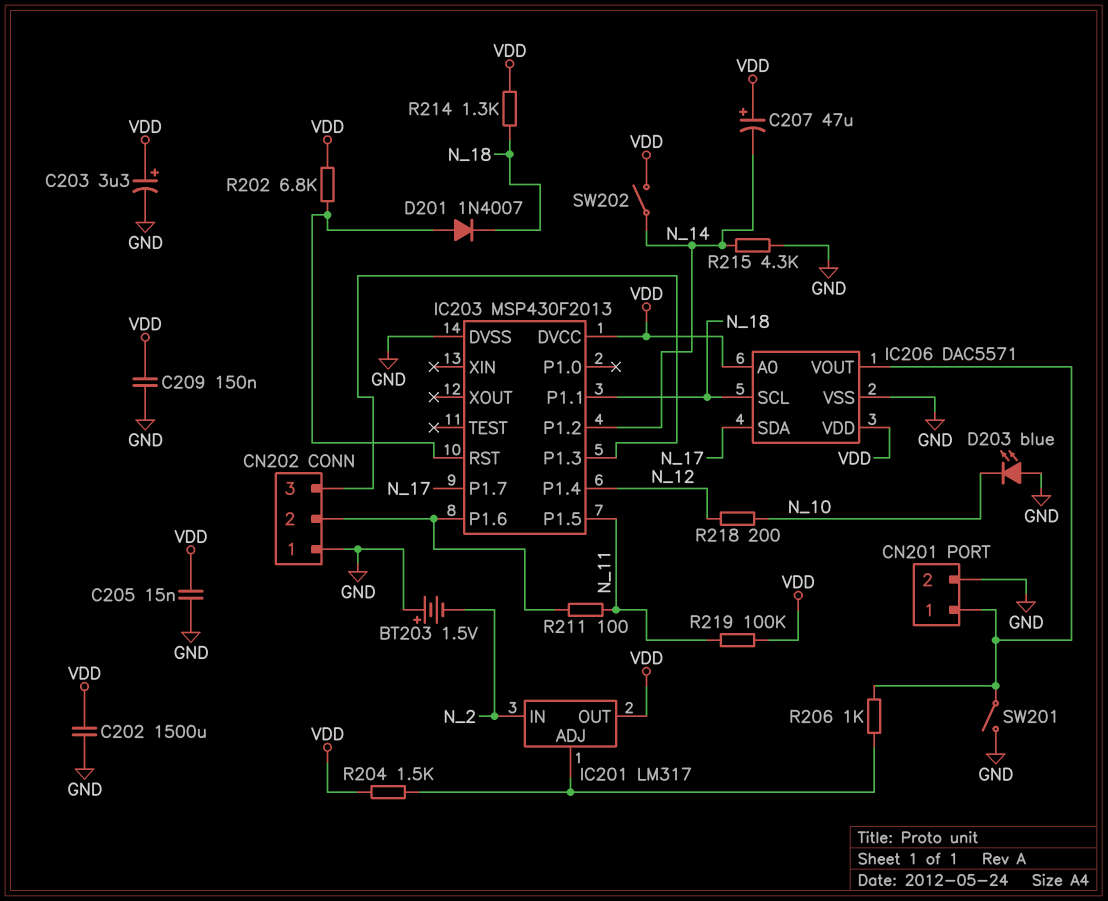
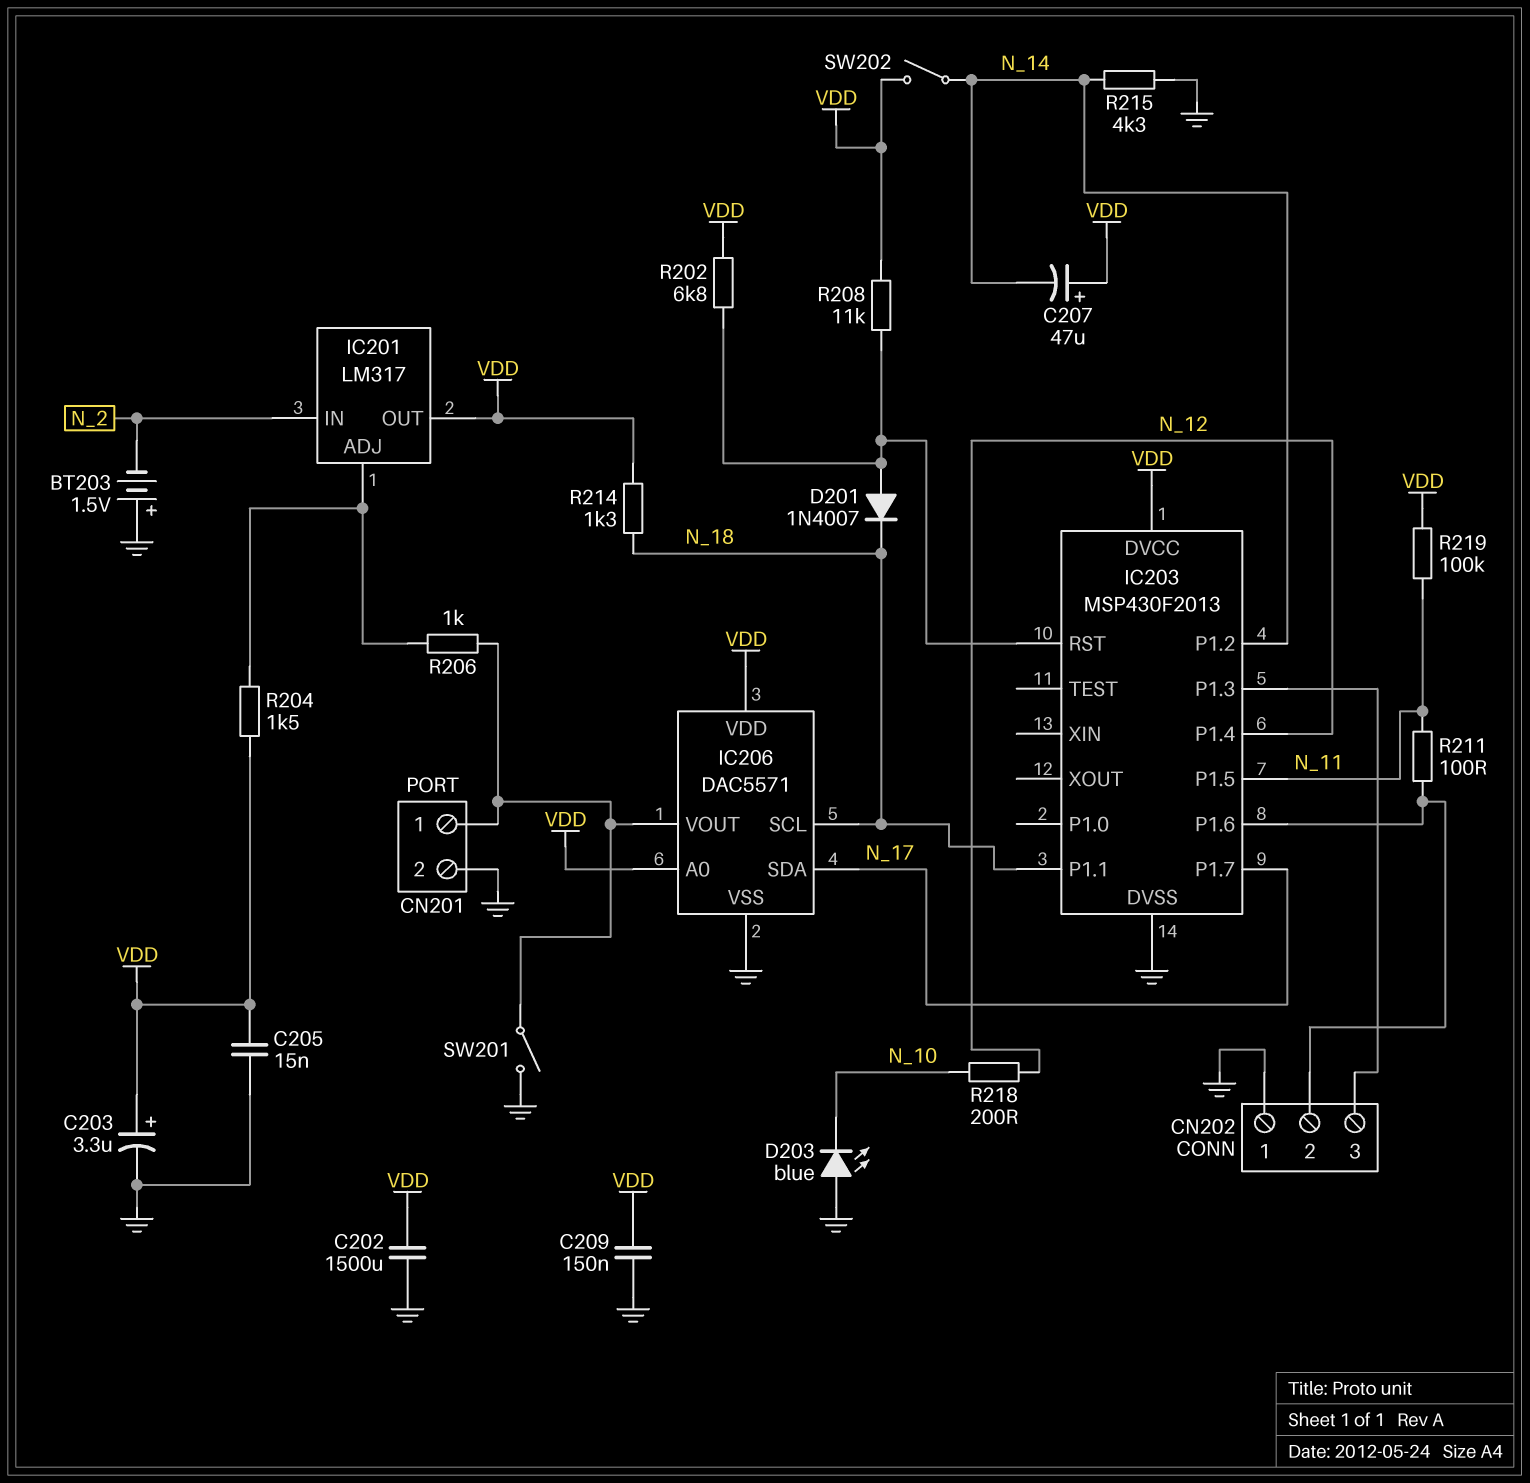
R208: none -> 11k (IC203/RST, VDD)

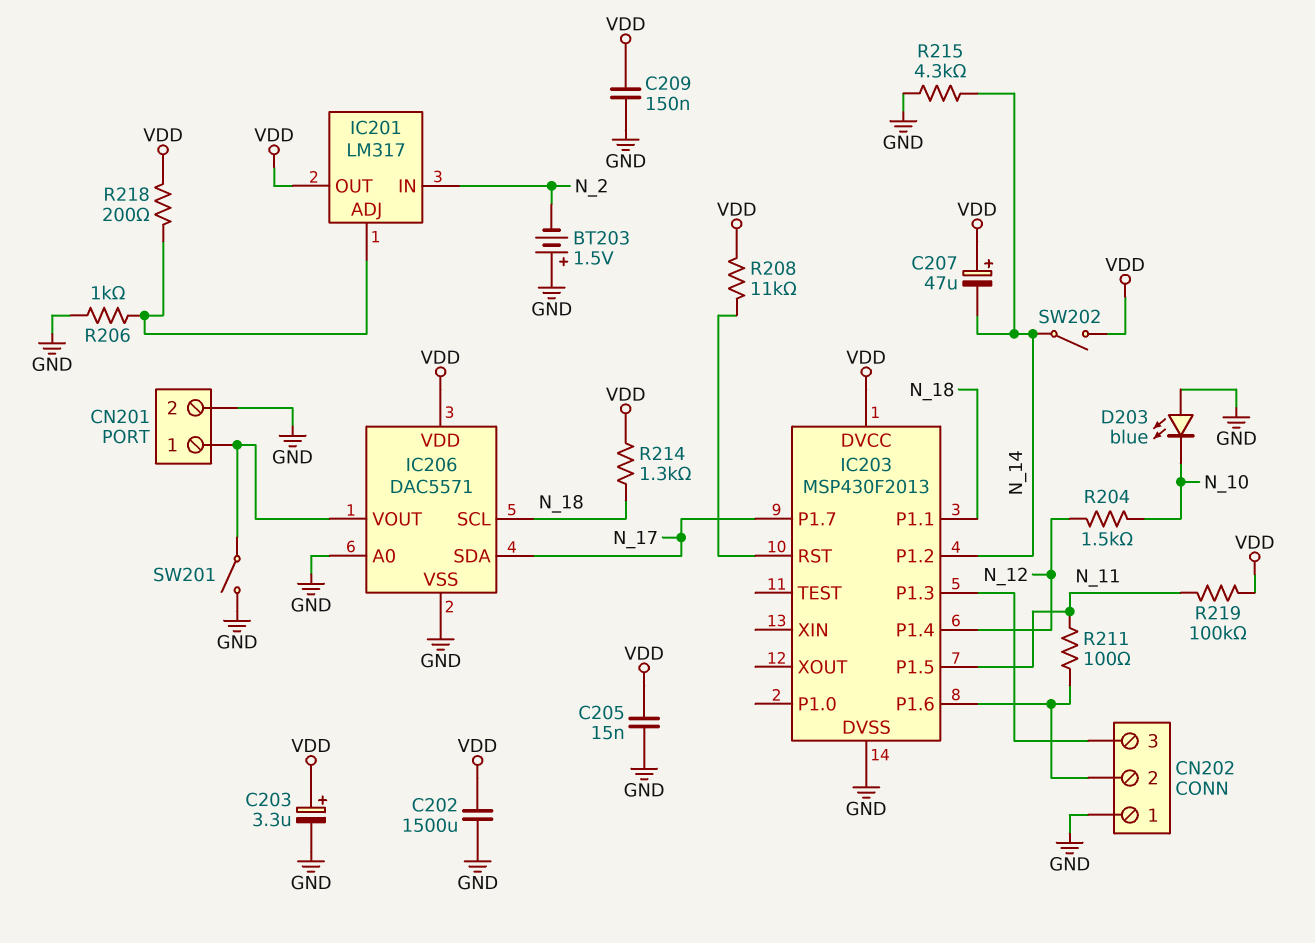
D201: diode 1N4007 (A IC203/RST, K N_18) -> none
IC206 pin A0: VDD -> GND
R202: 6.8k (IC203/RST, VDD) -> none
R204: 1.5k (IC201/ADJ, VDD) -> 1.5k (N_10, N_12)
R206: 1k (CN201/1, IC201/ADJ) -> 1k (GND, IC201/ADJ)
R218: 200 (N_10, N_12) -> 200 (IC201/ADJ, VDD)

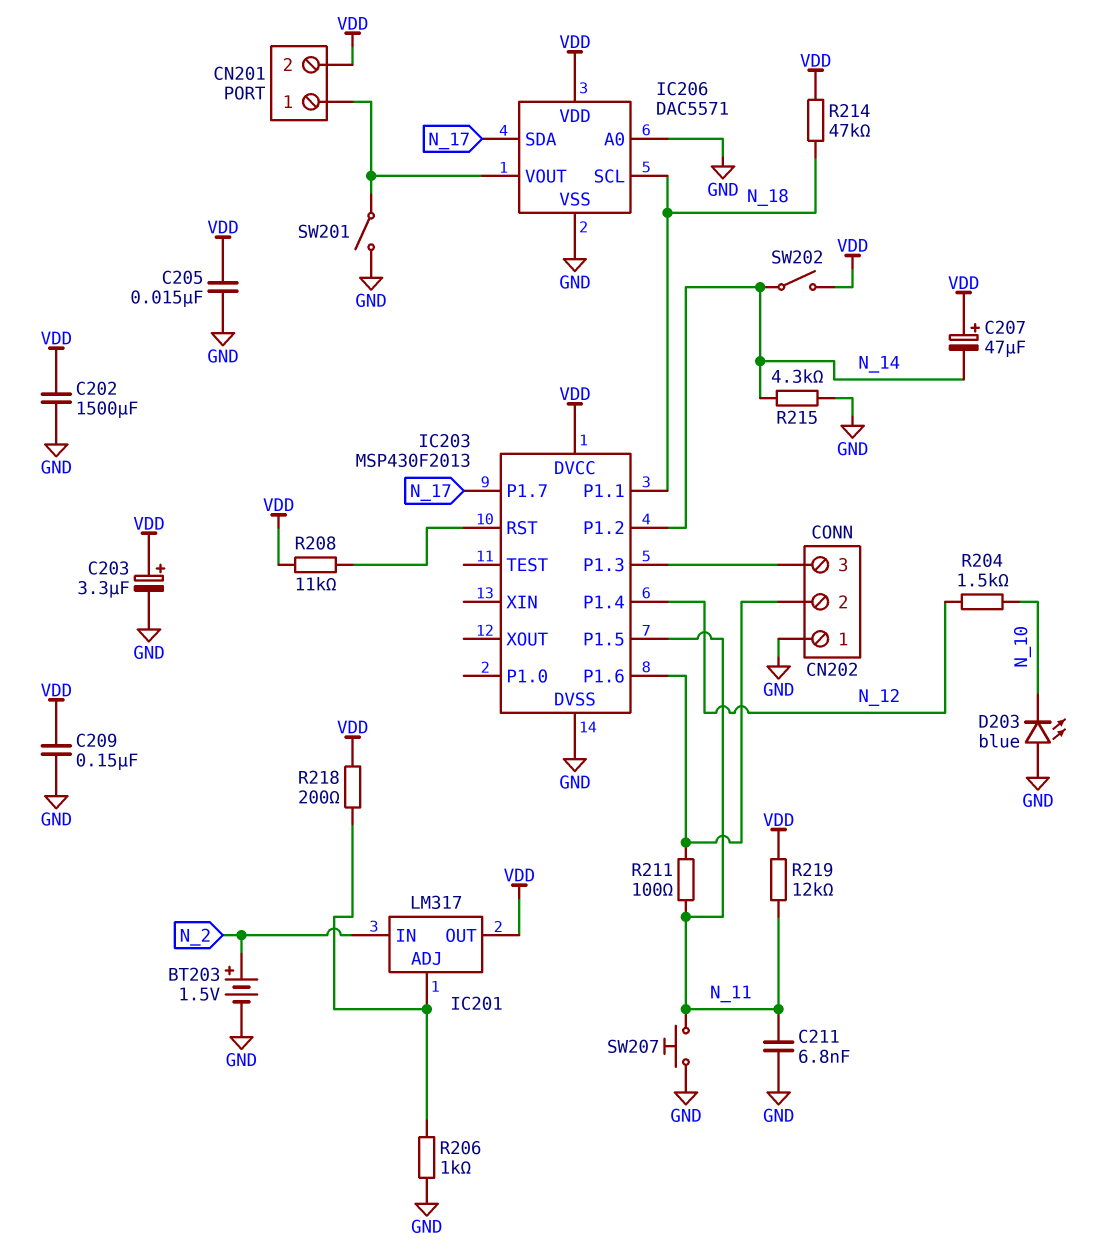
BT203: 1.5V (plus GND, minus N_2) -> 1.5V (plus N_2, minus GND)
C211: none -> 6.8nF (GND, N_11)
CN201 pin 2: GND -> VDD
R214: 1.3k (N_18, VDD) -> 47k (N_18, VDD)
R219: 100k (N_11, VDD) -> 12k (N_11, VDD)
SW207: none -> button (GND, N_11)

